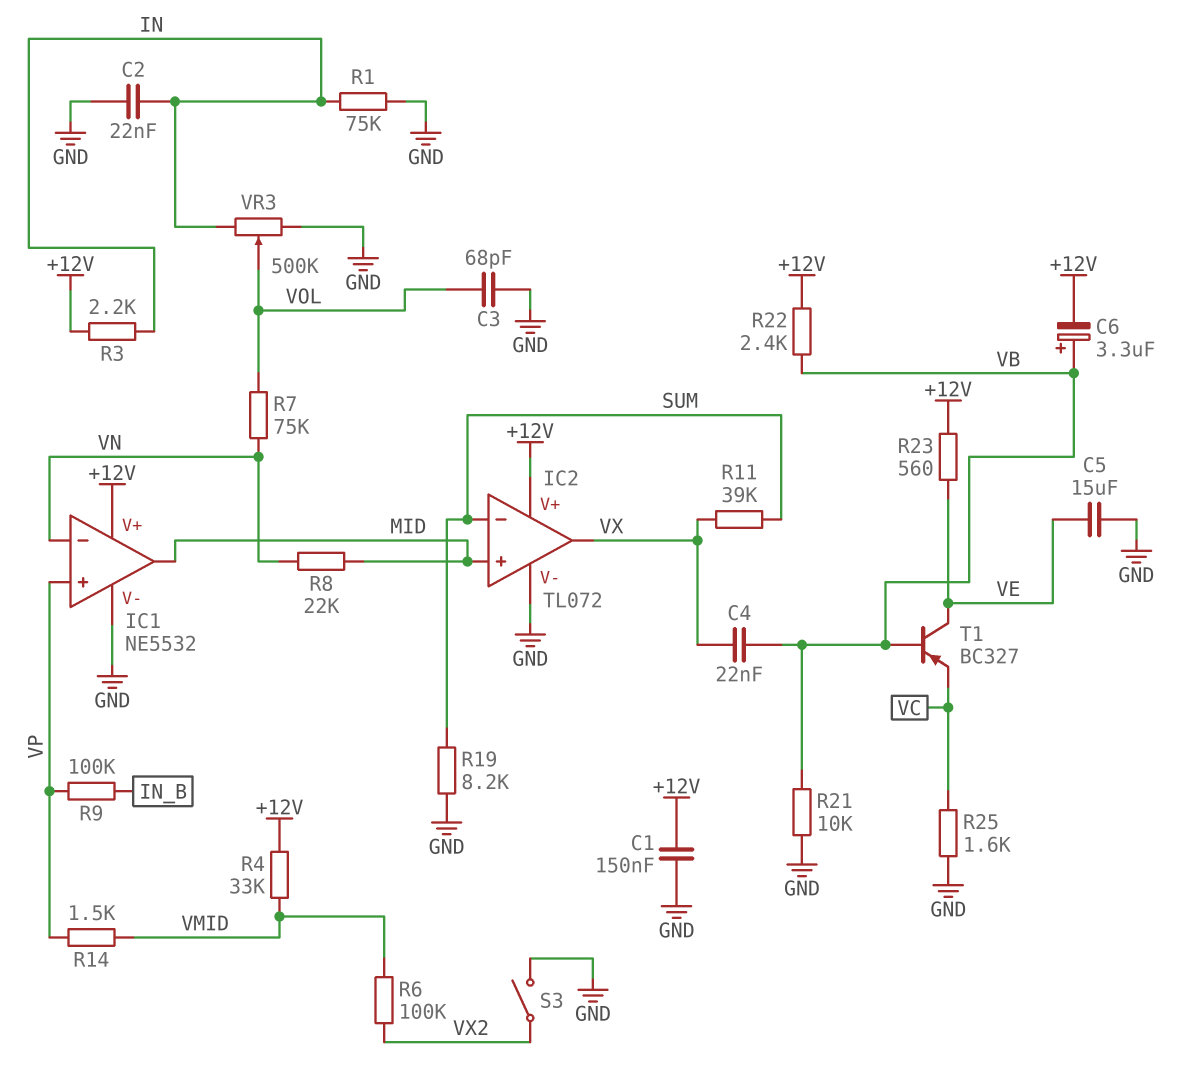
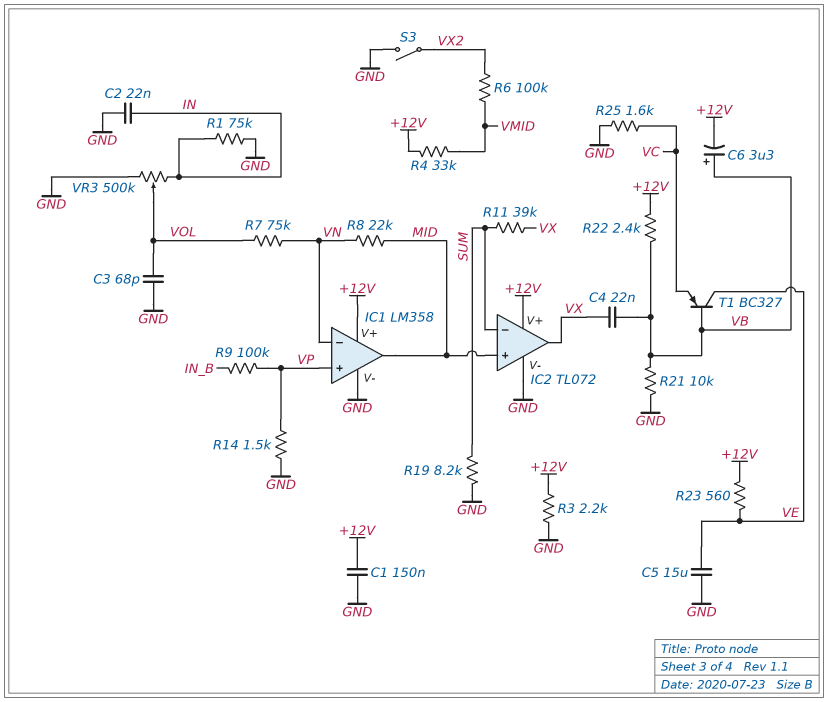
IC1: NE5532 -> LM358
R3: 2.2k (+12V, IN) -> 2.2k (+12V, GND)
R14: 1.5k (VMID, VP) -> 1.5k (GND, VP)

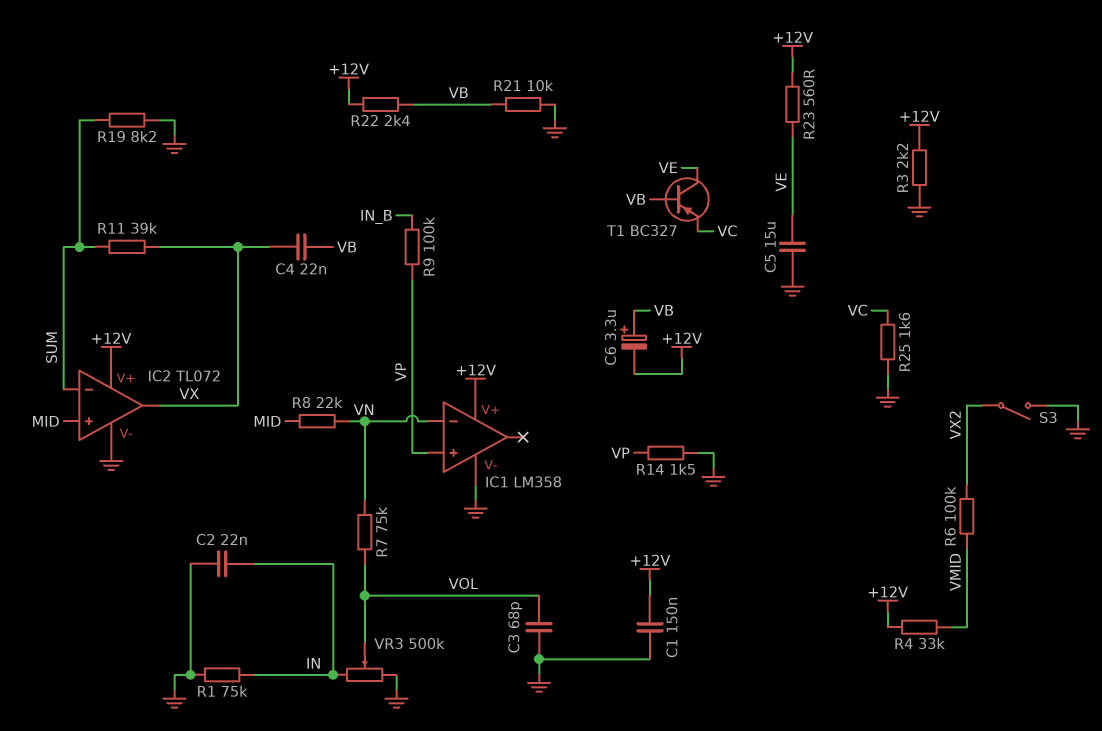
IC1 pin out: MID -> none

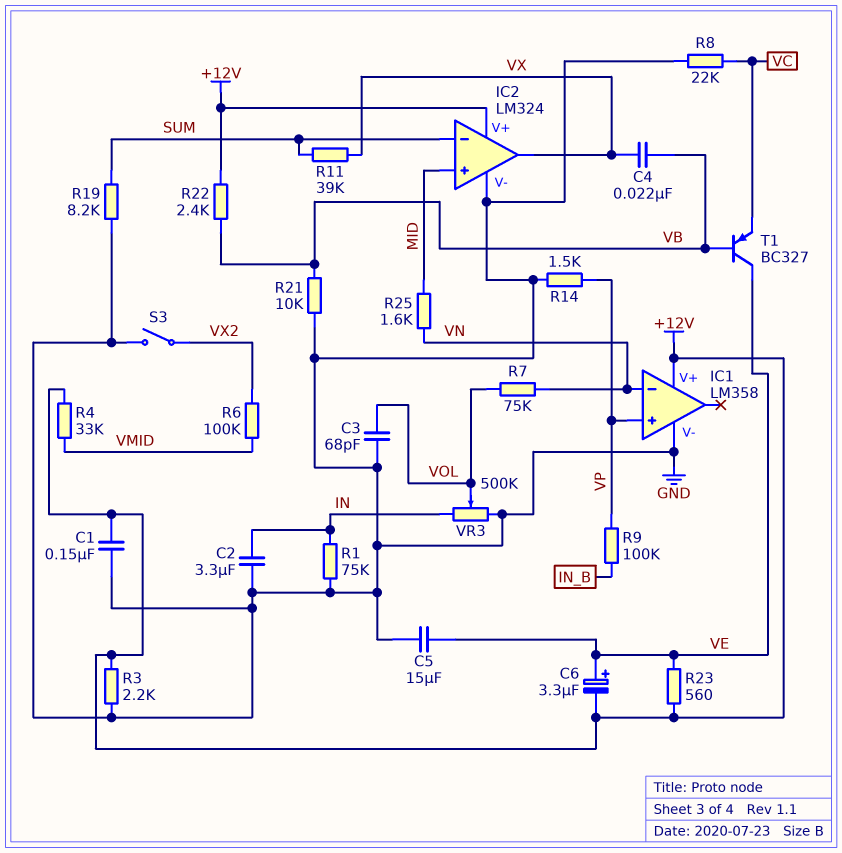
C2: 22nF (GND, IN) -> 3.3uF (GND, IN)
C6: 3.3uF (plus VB, minus +12V) -> 3.3uF (plus VE, minus +12V)
IC2: TL072 -> LM324
R8: 22k (MID, VN) -> 22k (GND, VC)
R25: 1.6k (GND, VC) -> 1.6k (MID, VN)

